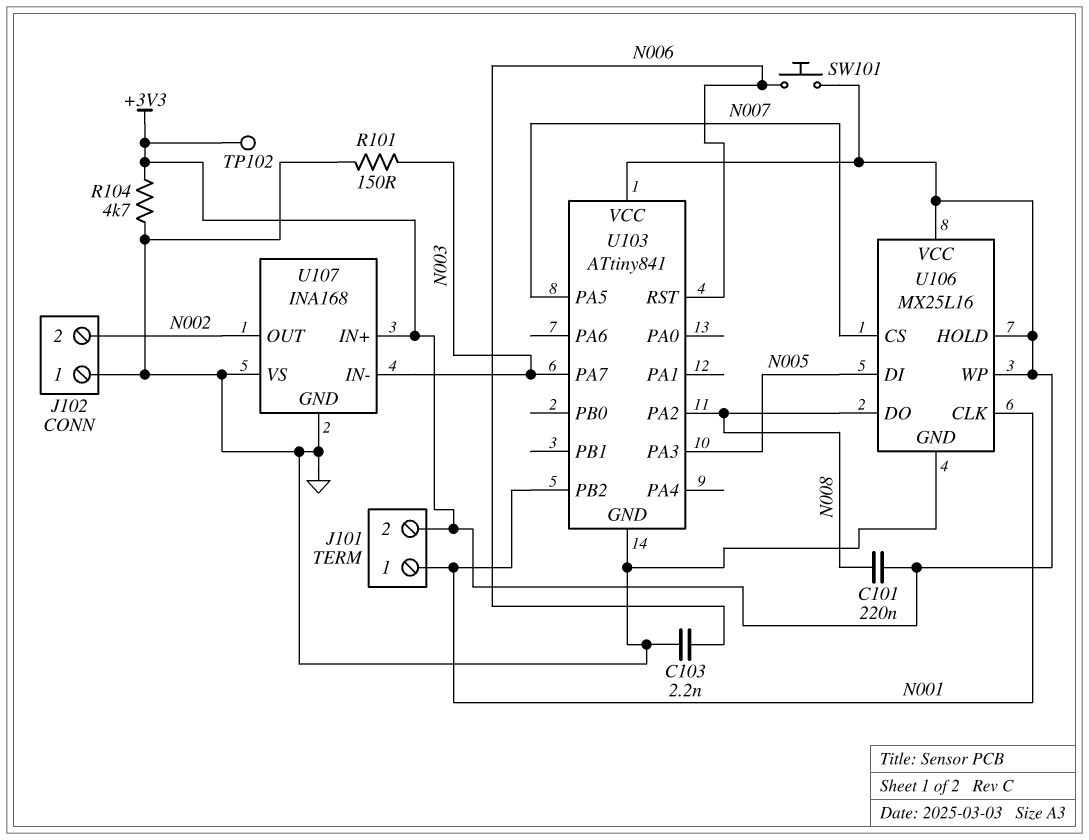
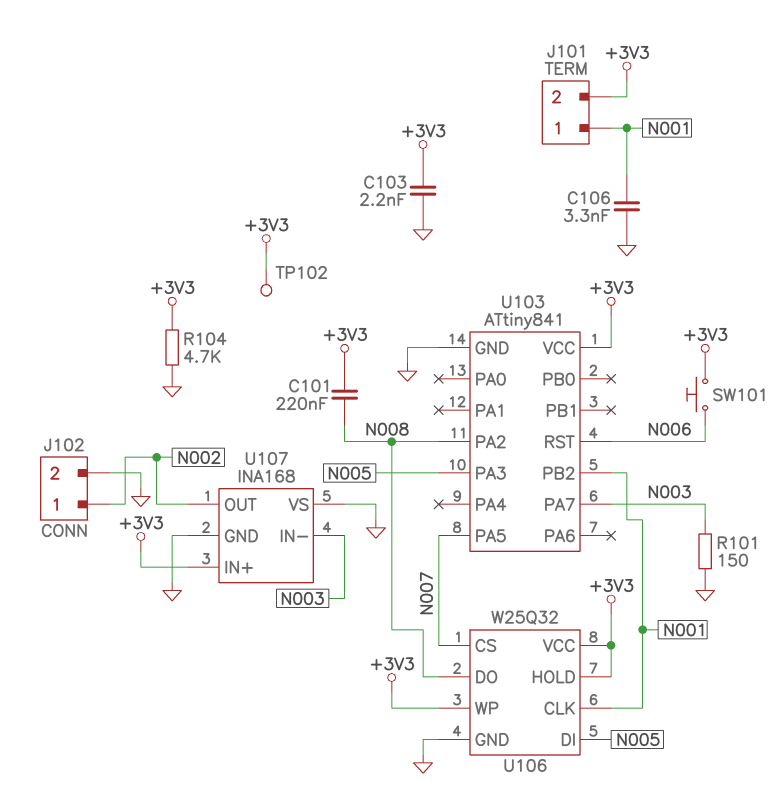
C103: 2.2nF (GND, N006) -> 2.2nF (+3V3, GND)
C106: none -> 3.3nF (GND, N001)
J102 pin 1: GND -> N002
J102 pin 2: N002 -> GND
U106: MX25L16 -> W25Q32

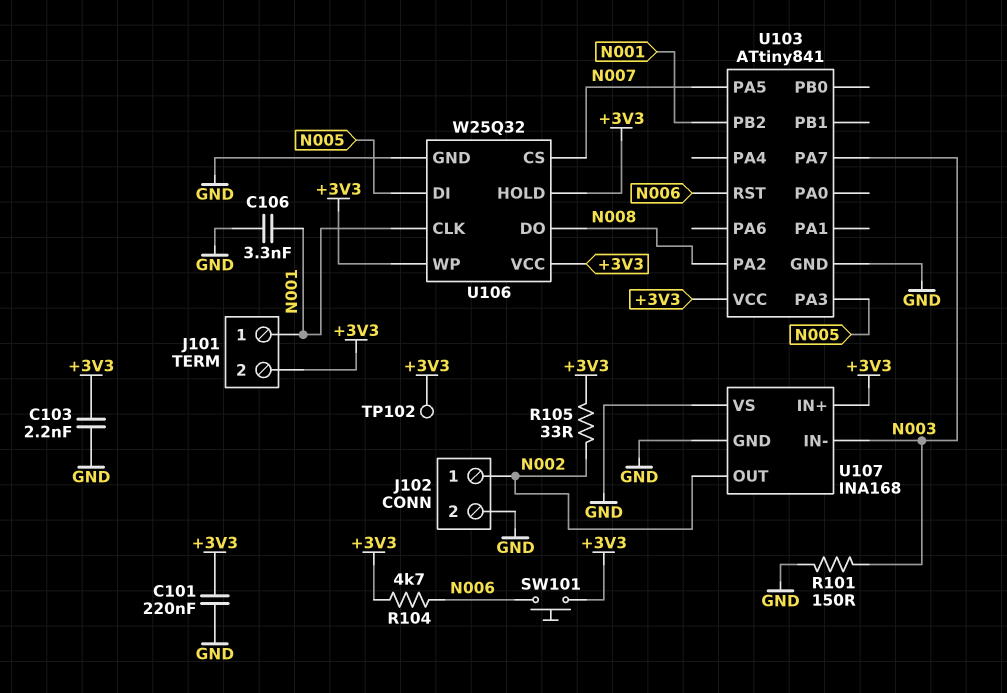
C101: 220nF (+3V3, N008) -> 220nF (+3V3, GND)
R104: 4.7k (+3V3, GND) -> 4.7k (+3V3, N006)
R105: none -> 33 (+3V3, N002)

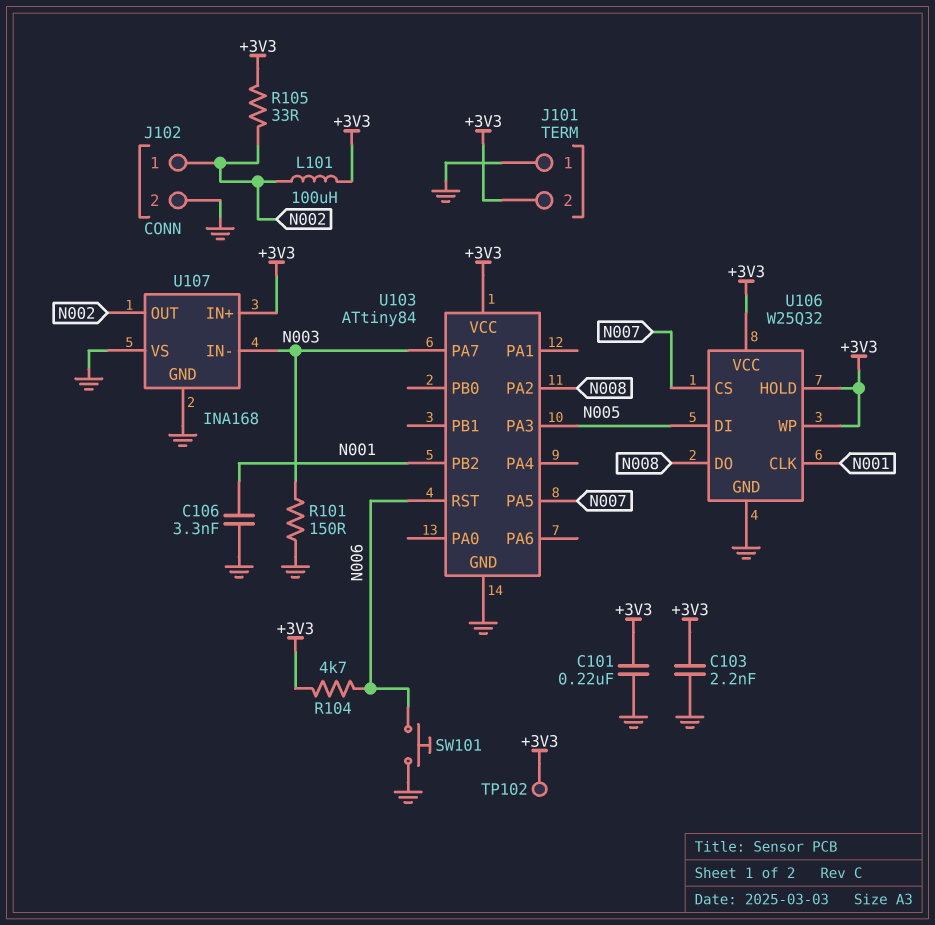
J101 pin 1: N001 -> GND
L101: none -> 100uH (+3V3, N002)
SW101: button (+3V3, N006) -> button (GND, N006)
U103: ATtiny841 -> ATtiny84

